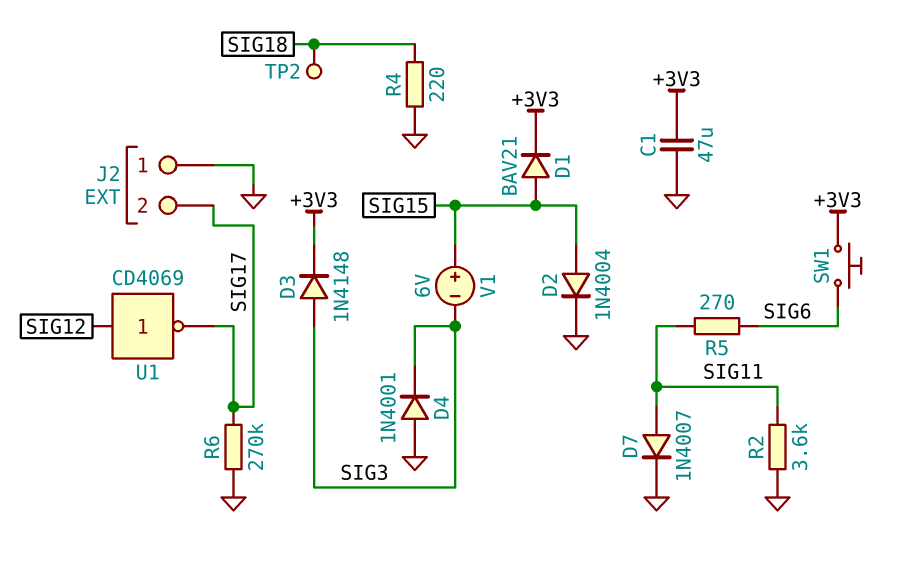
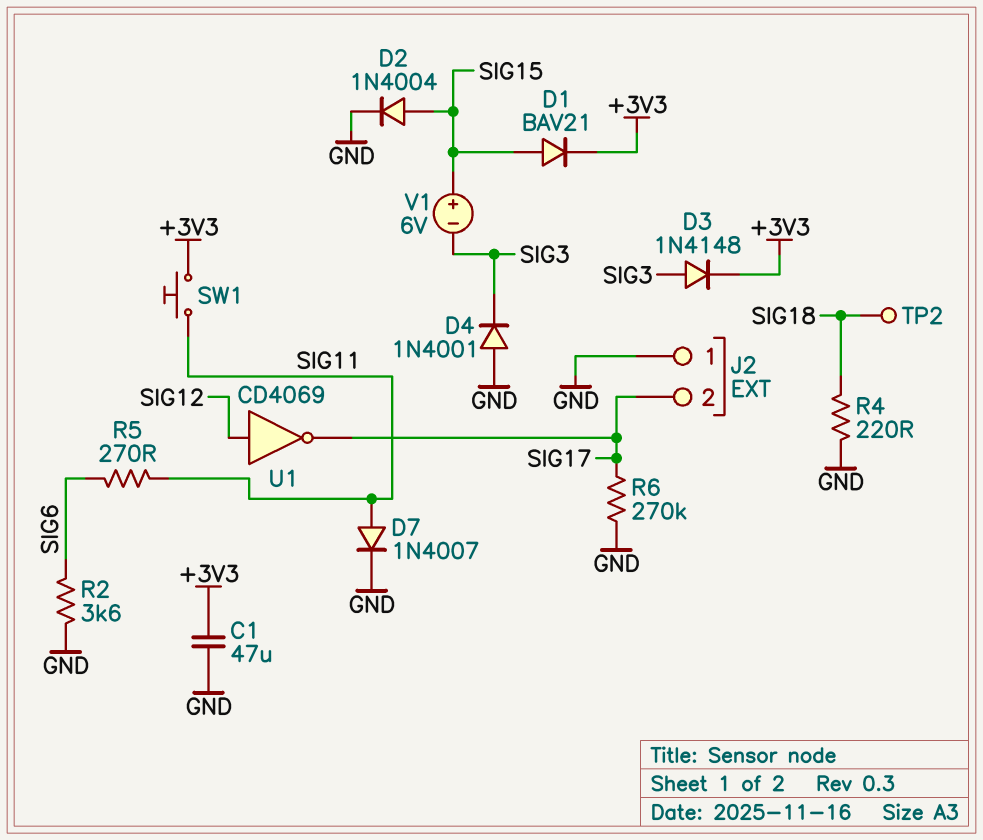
R2: 3.6k (GND, SIG11) -> 3.6k (GND, SIG6)
SW1: button (+3V3, SIG6) -> button (+3V3, SIG11)

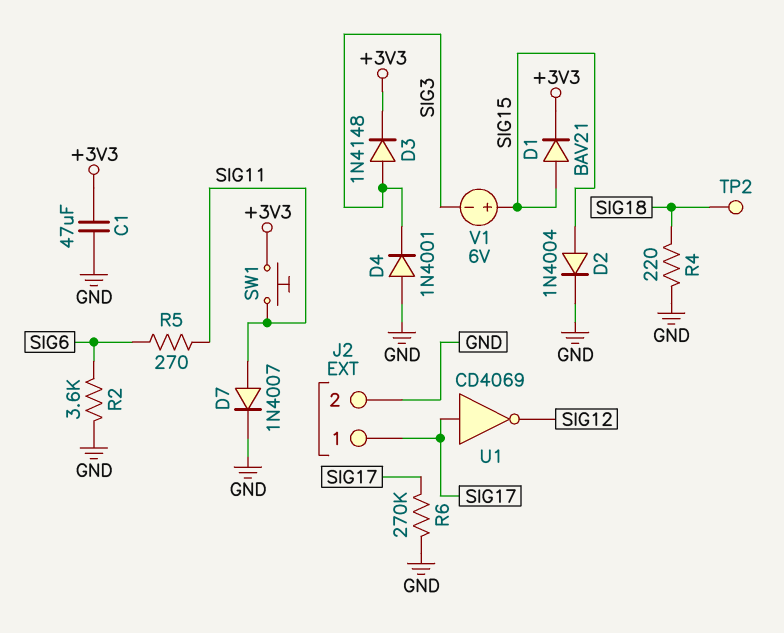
J2 pin 1: GND -> SIG17
J2 pin 2: SIG17 -> GND
U1: NOT CD4069 (in SIG12, out SIG17) -> NOT CD4069 (in SIG17, out SIG12)

